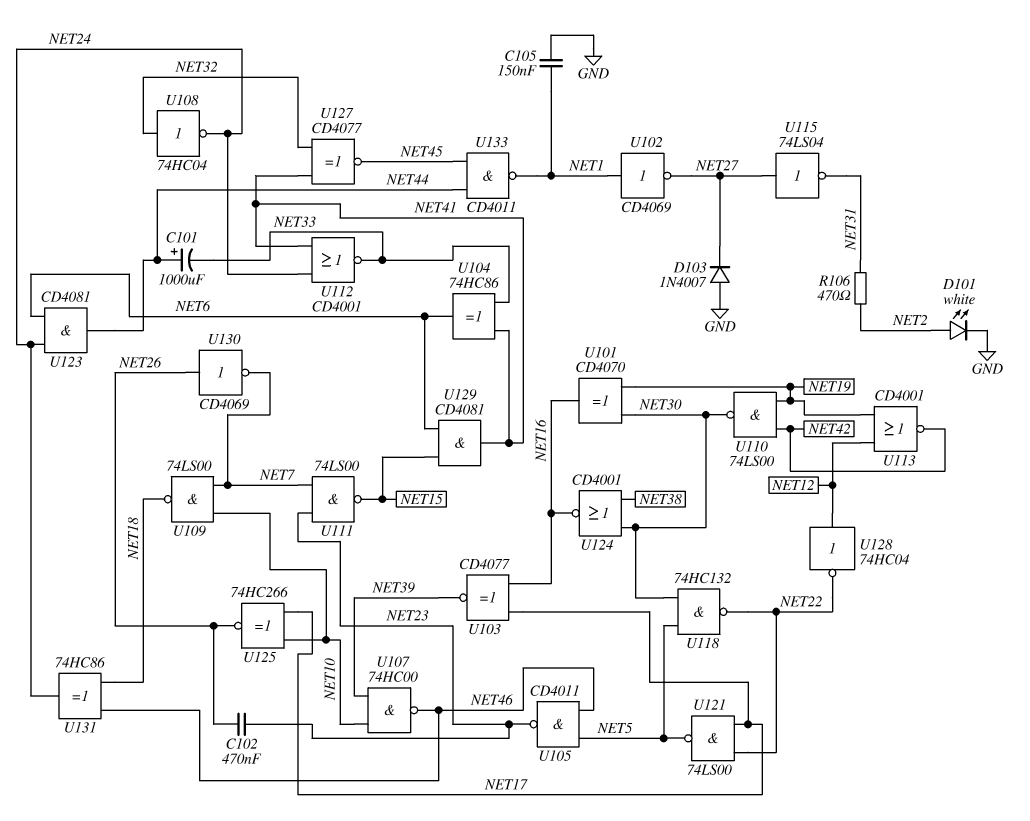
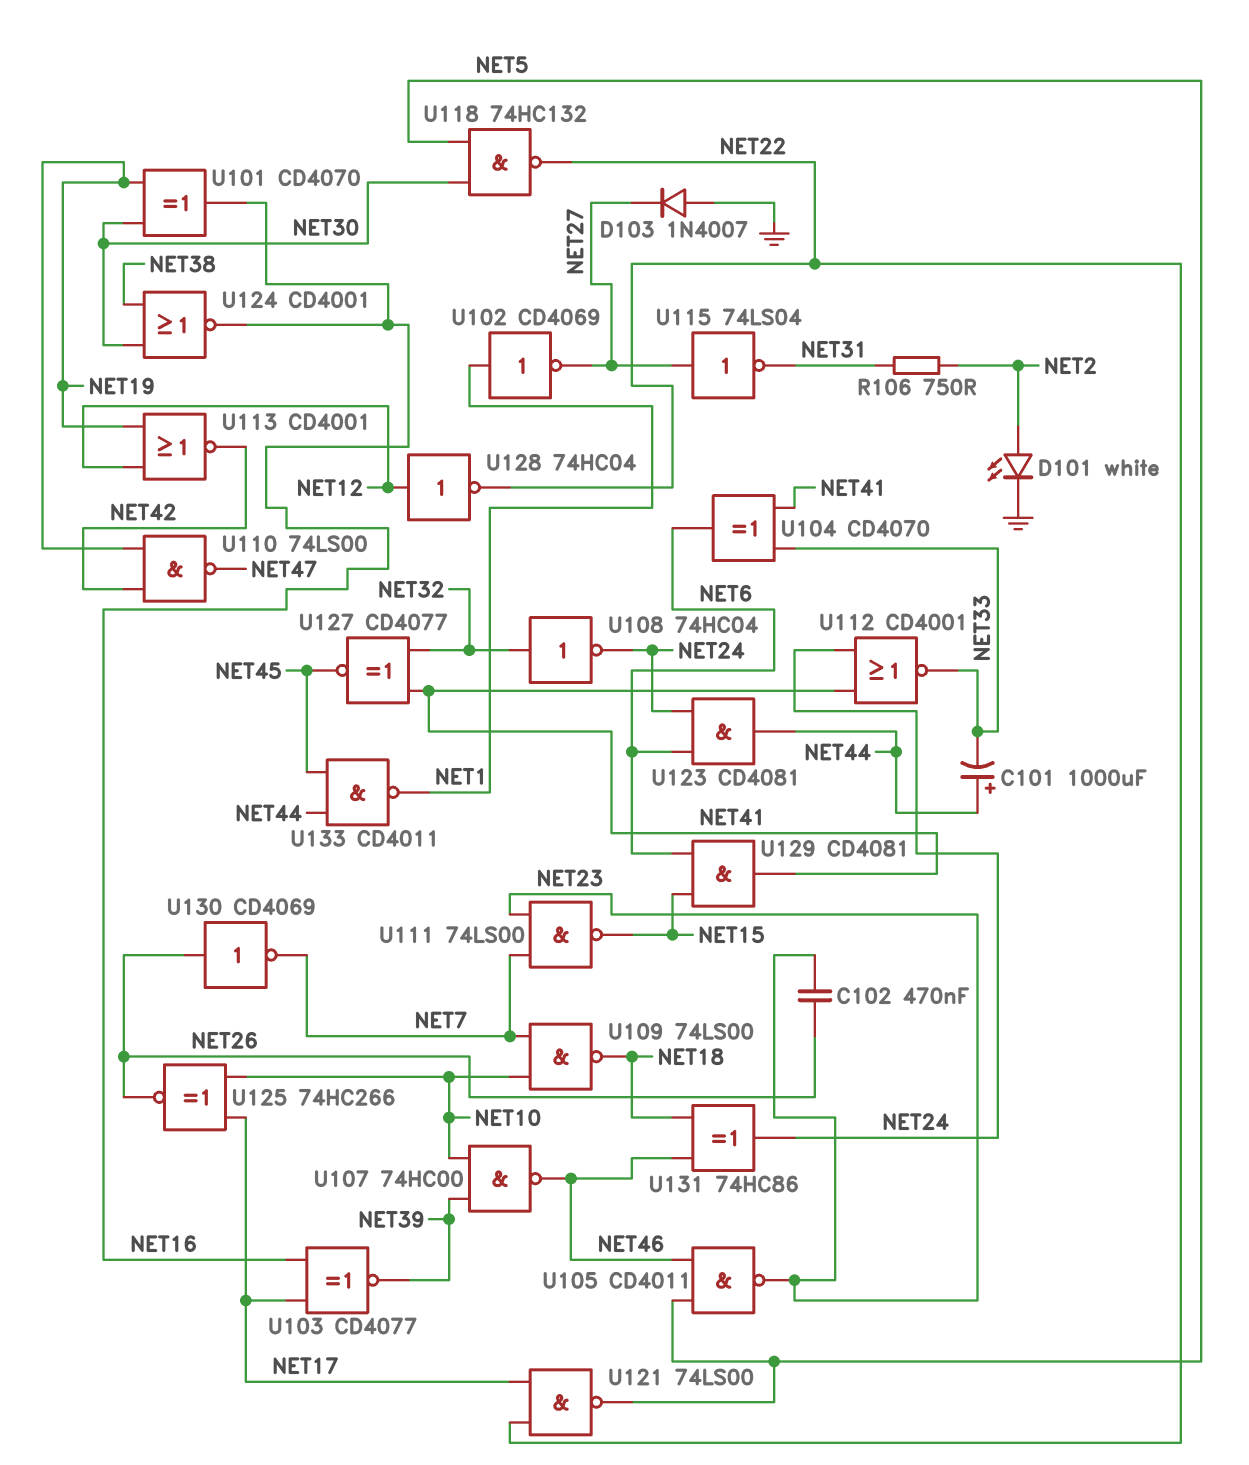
C105: 150nF (GND, NET1) -> none
R106: 470 (NET2, NET31) -> 750 (NET2, NET31)
U104: XOR 74HC86 (in NET33, in NET41, out NET6) -> XOR CD4070 (in NET33, in NET41, out NET6)
U110: NAND 74LS00 (in NET19, in NET42, out NET30) -> NAND 74LS00 (in NET19, in NET42, out NET47)

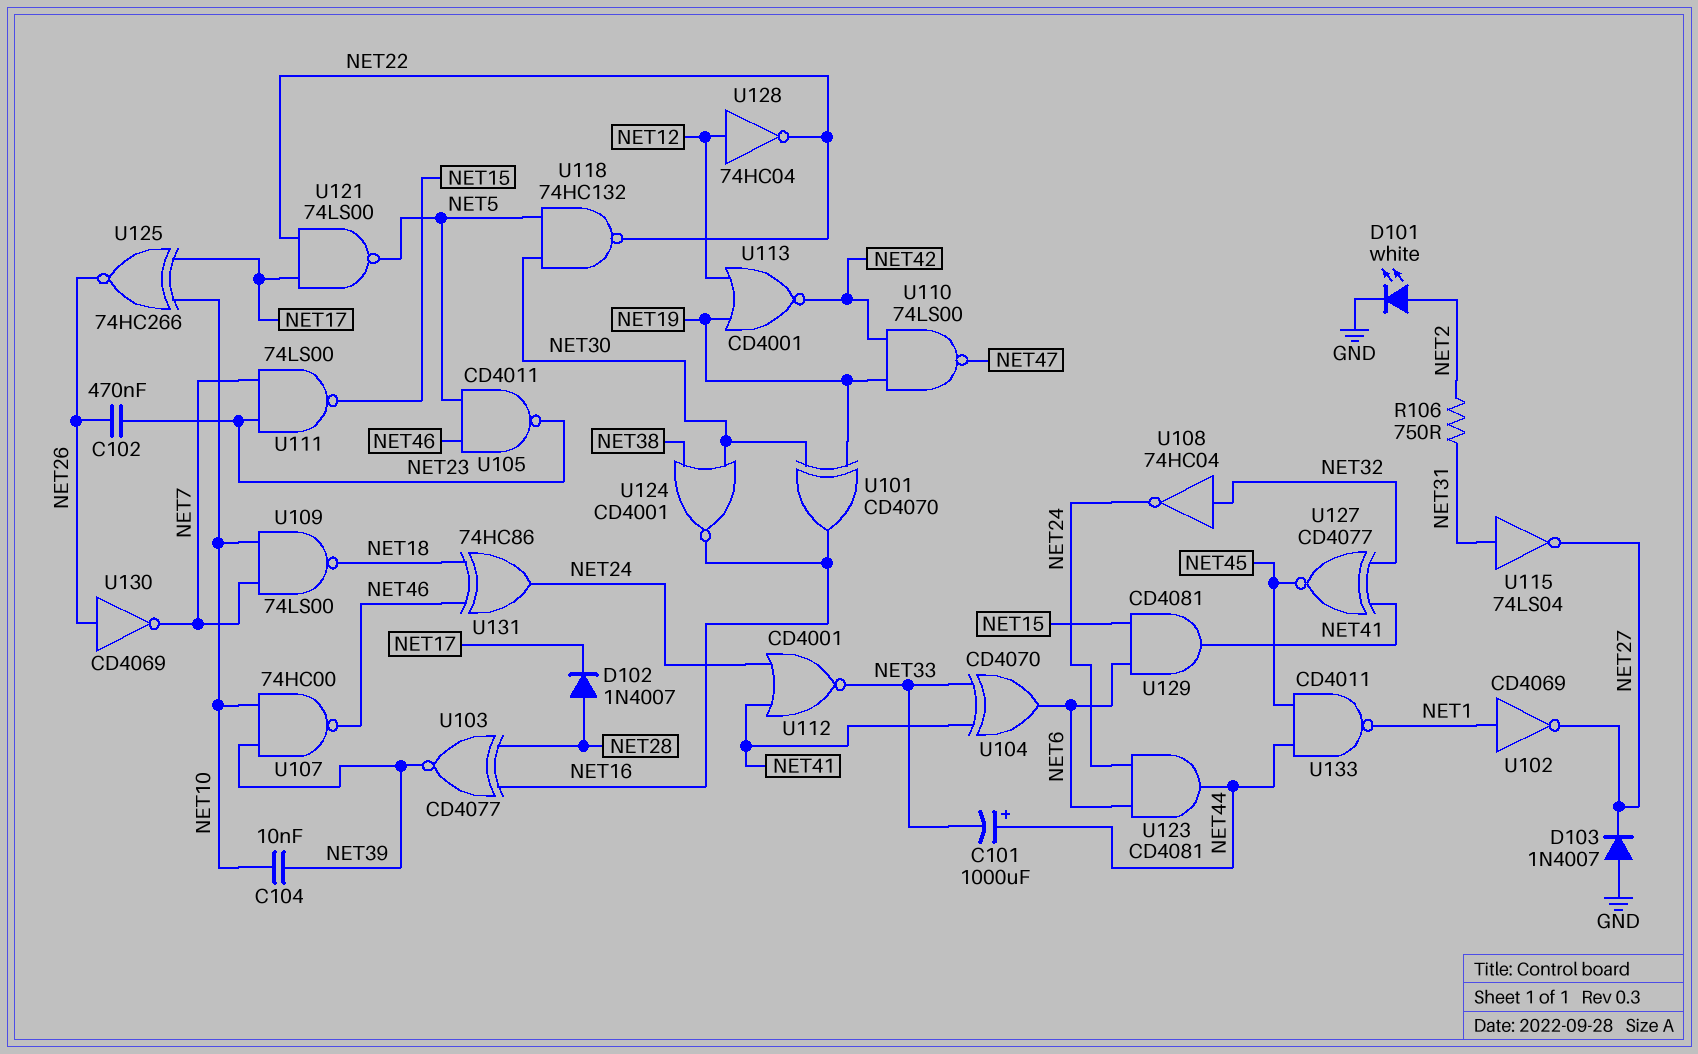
C104: none -> 10nF (NET10, NET39)
D102: none -> diode 1N4007 (A NET28, K NET17)
U103: XNOR CD4077 (in NET16, in NET17, out NET39) -> XNOR CD4077 (in NET16, in NET28, out NET39)
U115: NOT 74LS04 (in NET27, out NET31) -> NOT 74LS04 (in NET31, out NET27)

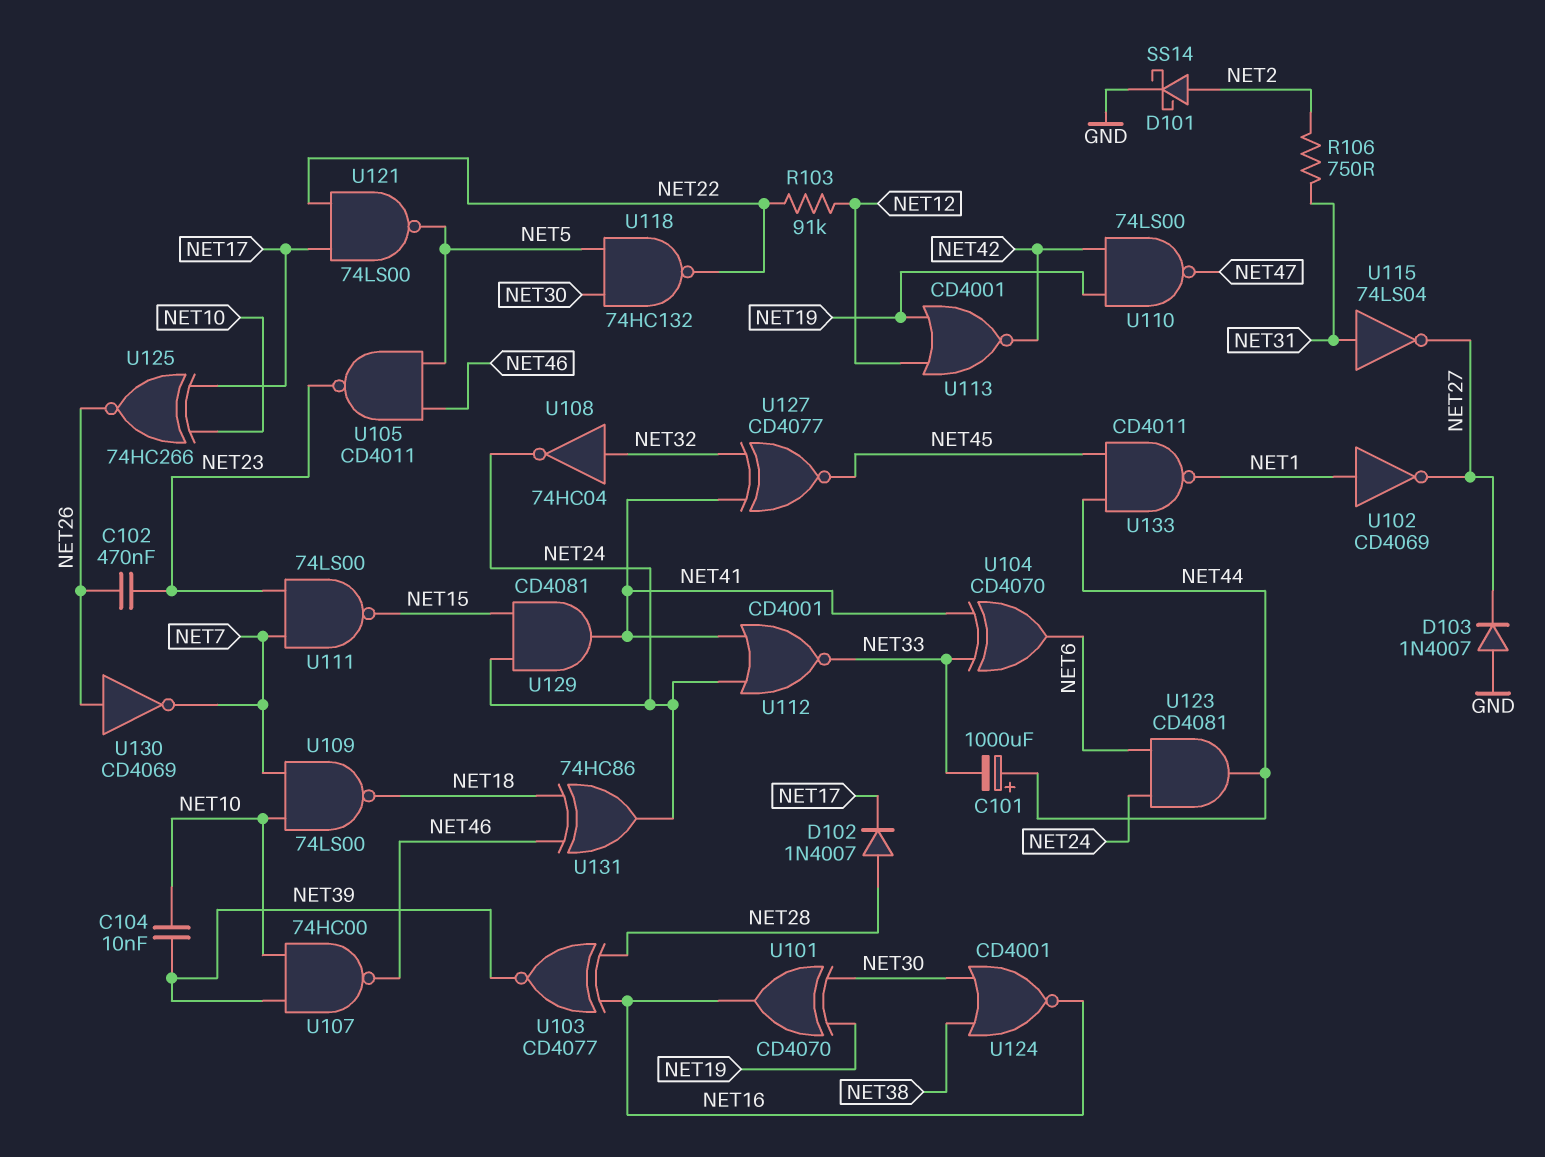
D101: LED white (A NET2, K GND) -> schottky SS14 (A NET2, K GND)
R103: none -> 91k (NET12, NET22)
U128: NOT 74HC04 (in NET12, out NET22) -> none
U129: AND CD4081 (in NET6, in NET15, out NET41) -> AND CD4081 (in NET15, in NET24, out NET41)

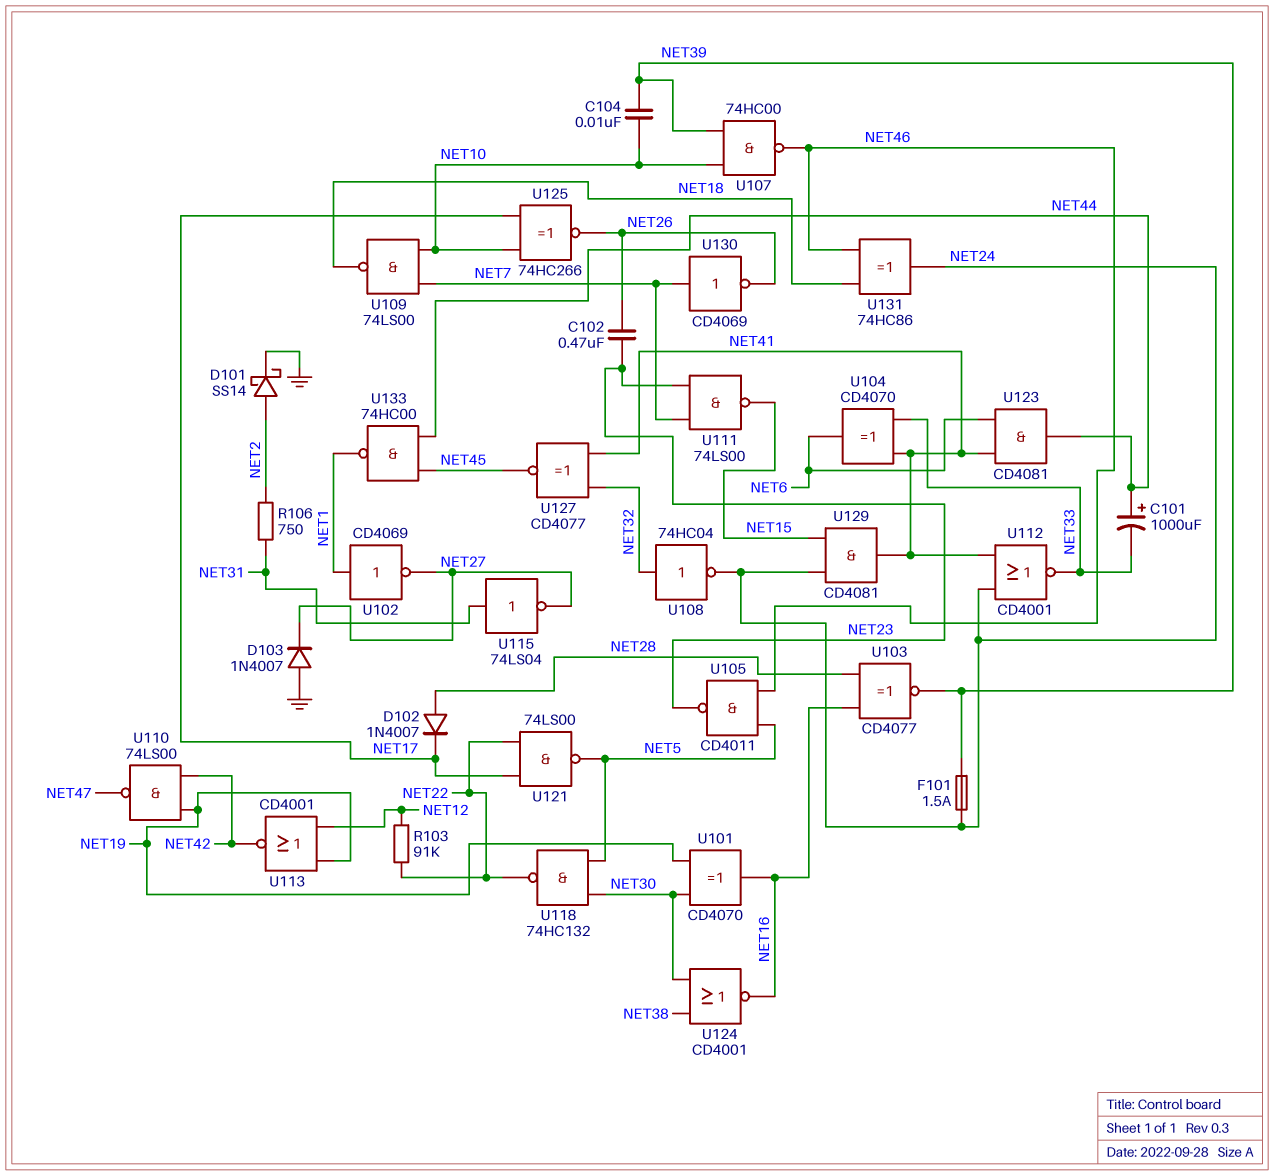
F101: none -> 1.5A (NET24, NET39)
U123: AND CD4081 (in NET6, in NET24, out NET44) -> AND CD4081 (in NET6, in NET41, out NET44)
U130: NOT CD4069 (in NET26, out NET7) -> NOT CD4069 (in NET7, out NET26)
U133: NAND CD4011 (in NET44, in NET45, out NET1) -> NAND 74HC00 (in NET44, in NET45, out NET1)

